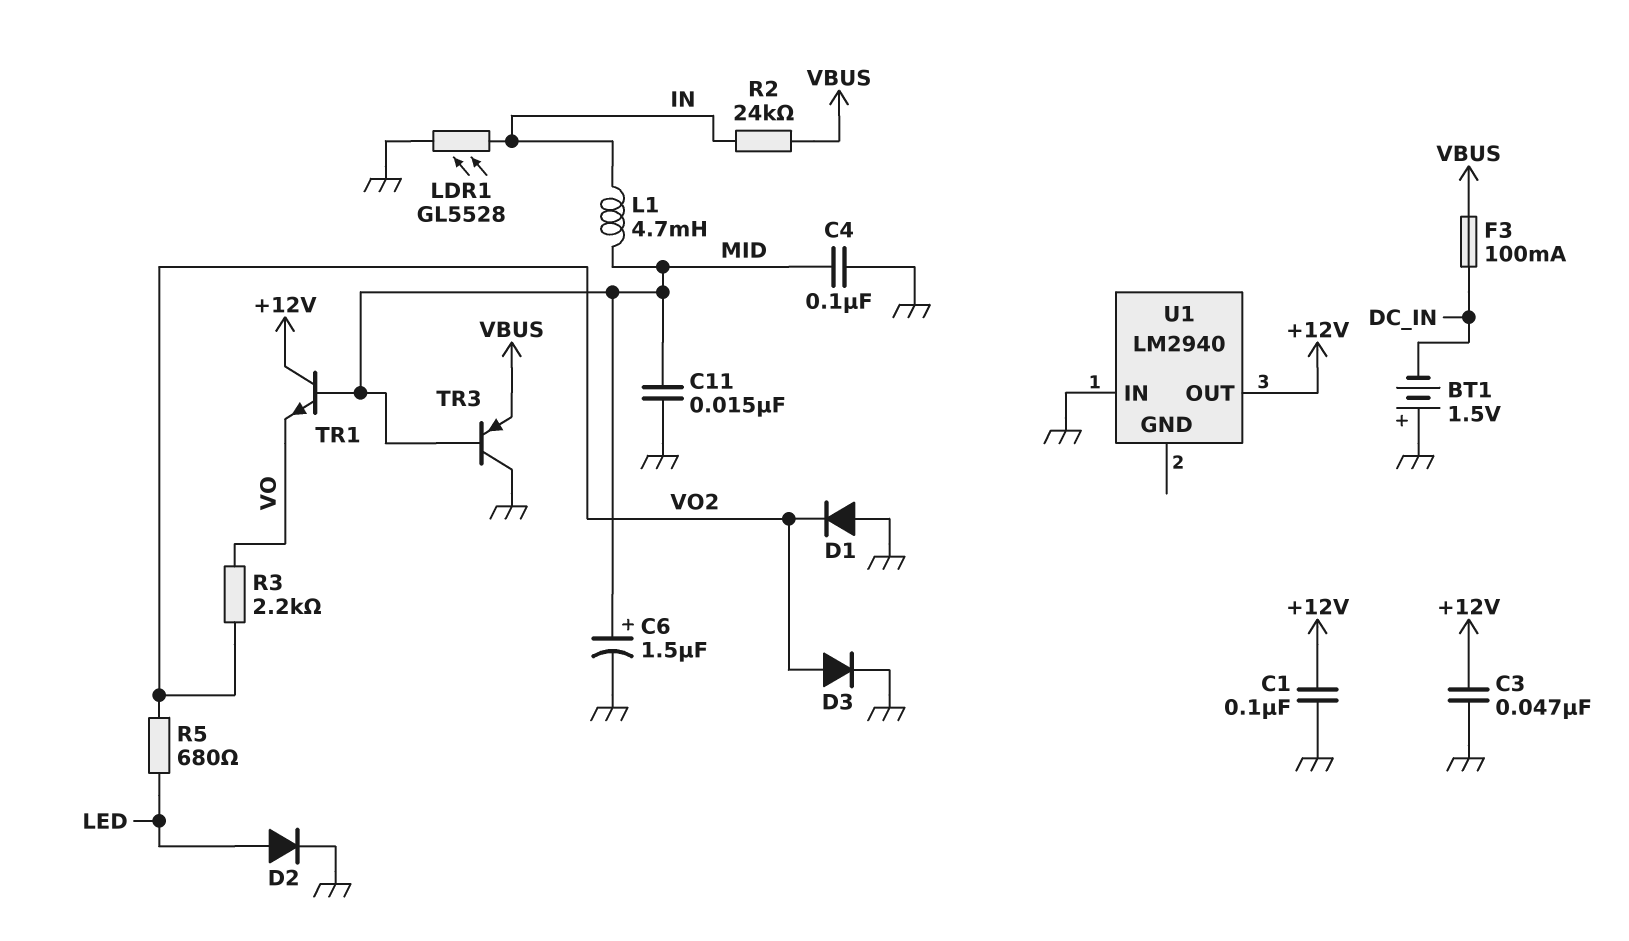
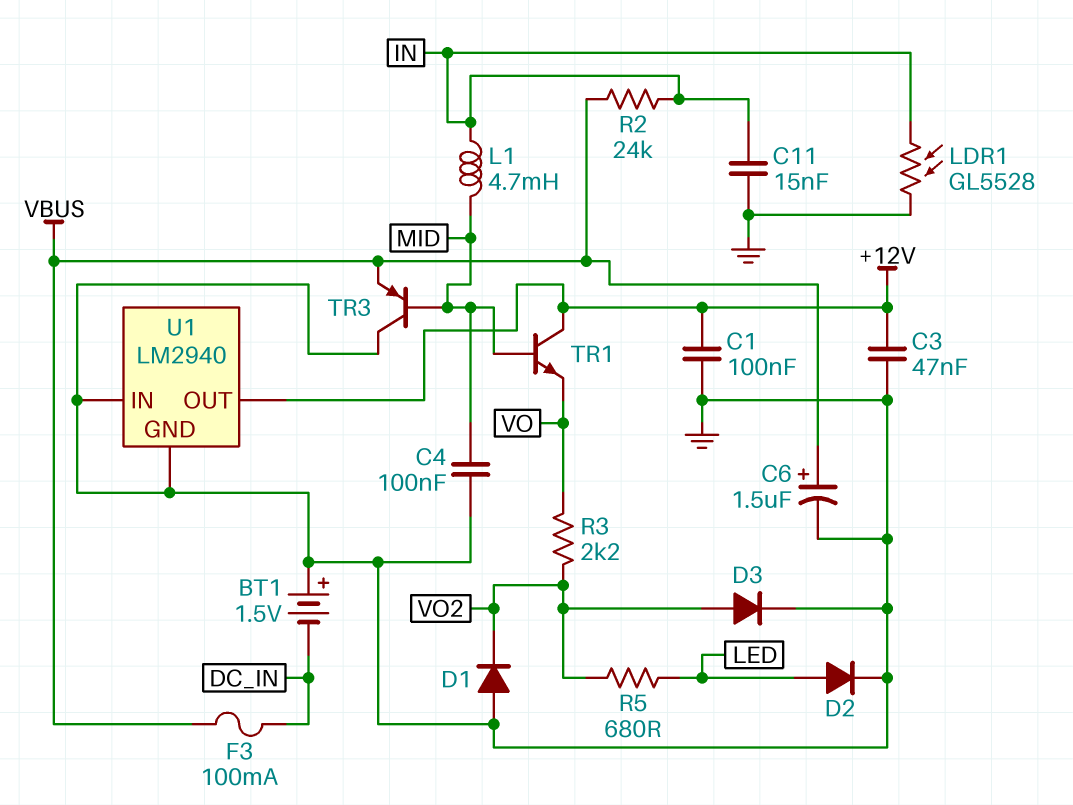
C6: 1.5uF (plus MID, minus GND) -> 1.5uF (plus VBUS, minus GND)
C11: 15nF (GND, MID) -> 15nF (GND, IN)
U1 pin GND: none -> GND

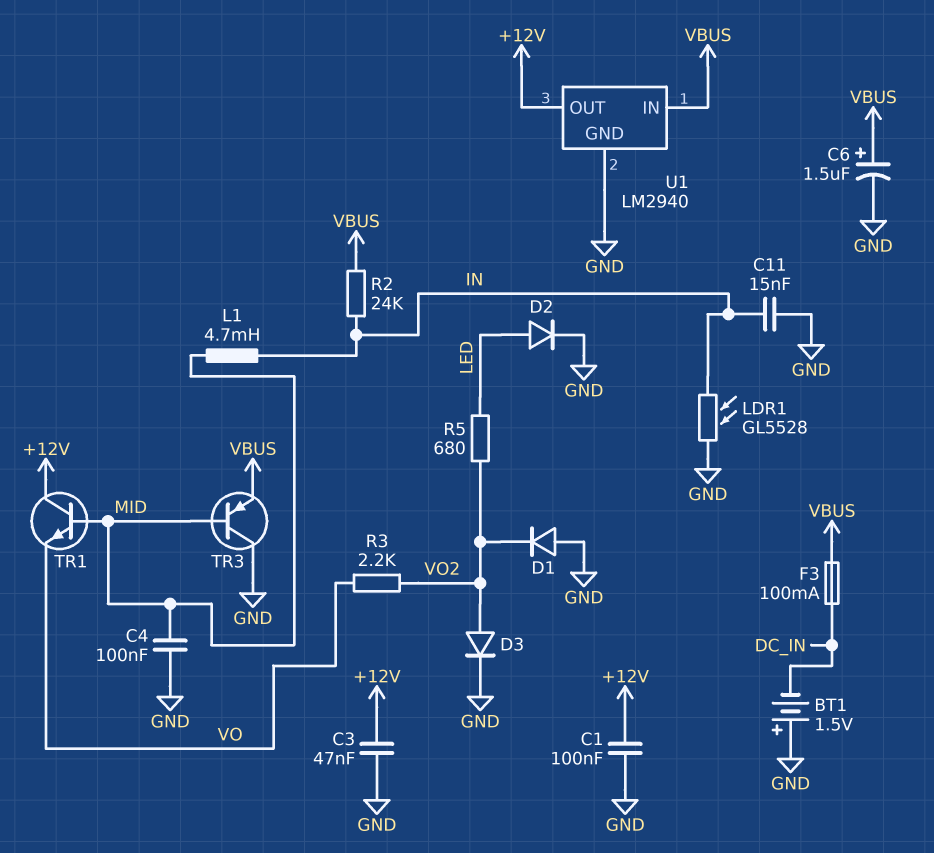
U1 pin IN: GND -> VBUS

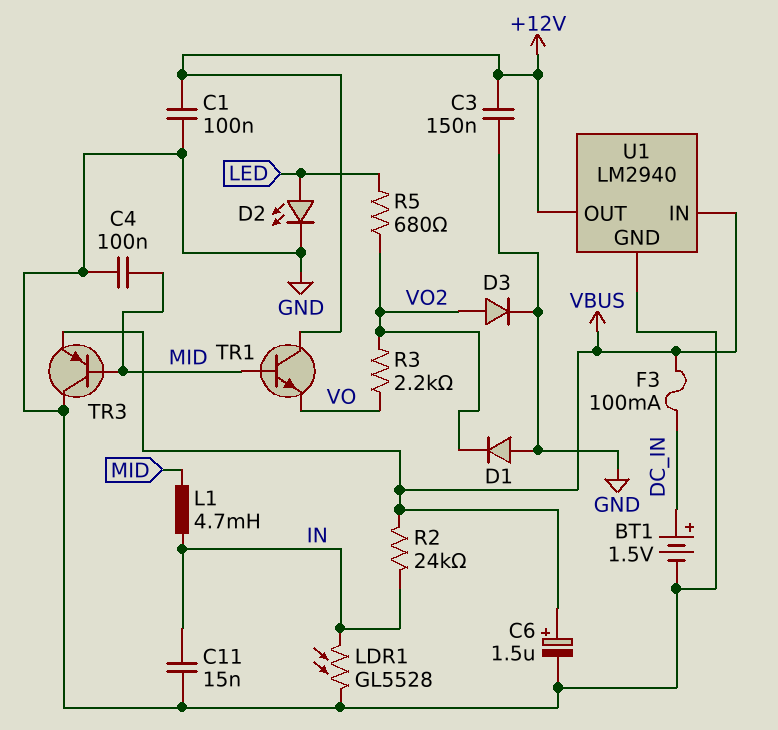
BT1: 1.5V (plus GND, minus DC_IN) -> 1.5V (plus DC_IN, minus GND)
C3: 47nF (+12V, GND) -> 150nF (+12V, GND)
D2: diode (A LED, K GND) -> LED (A LED, K GND)

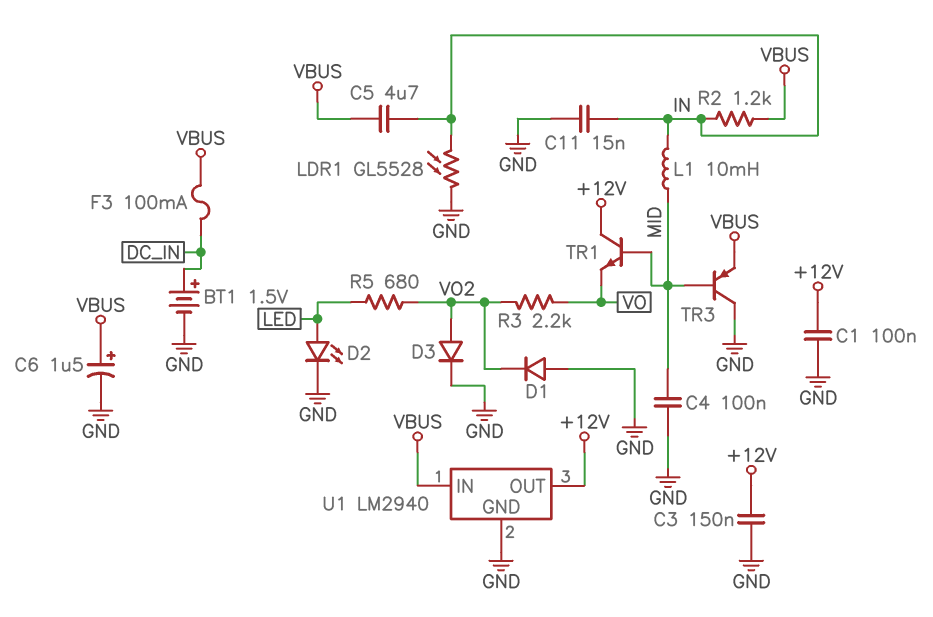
C5: none -> 4.7uF (IN, VBUS)
L1: 4.7mH (IN, MID) -> 10mH (IN, MID)
R2: 24k (IN, VBUS) -> 1.2k (IN, VBUS)

